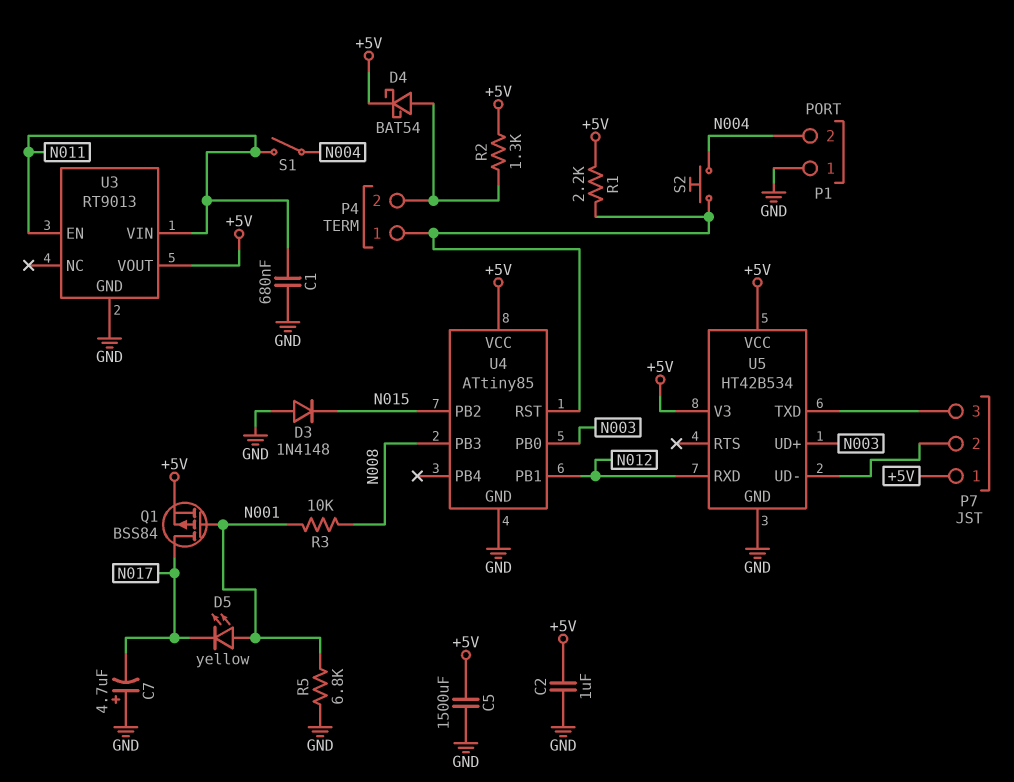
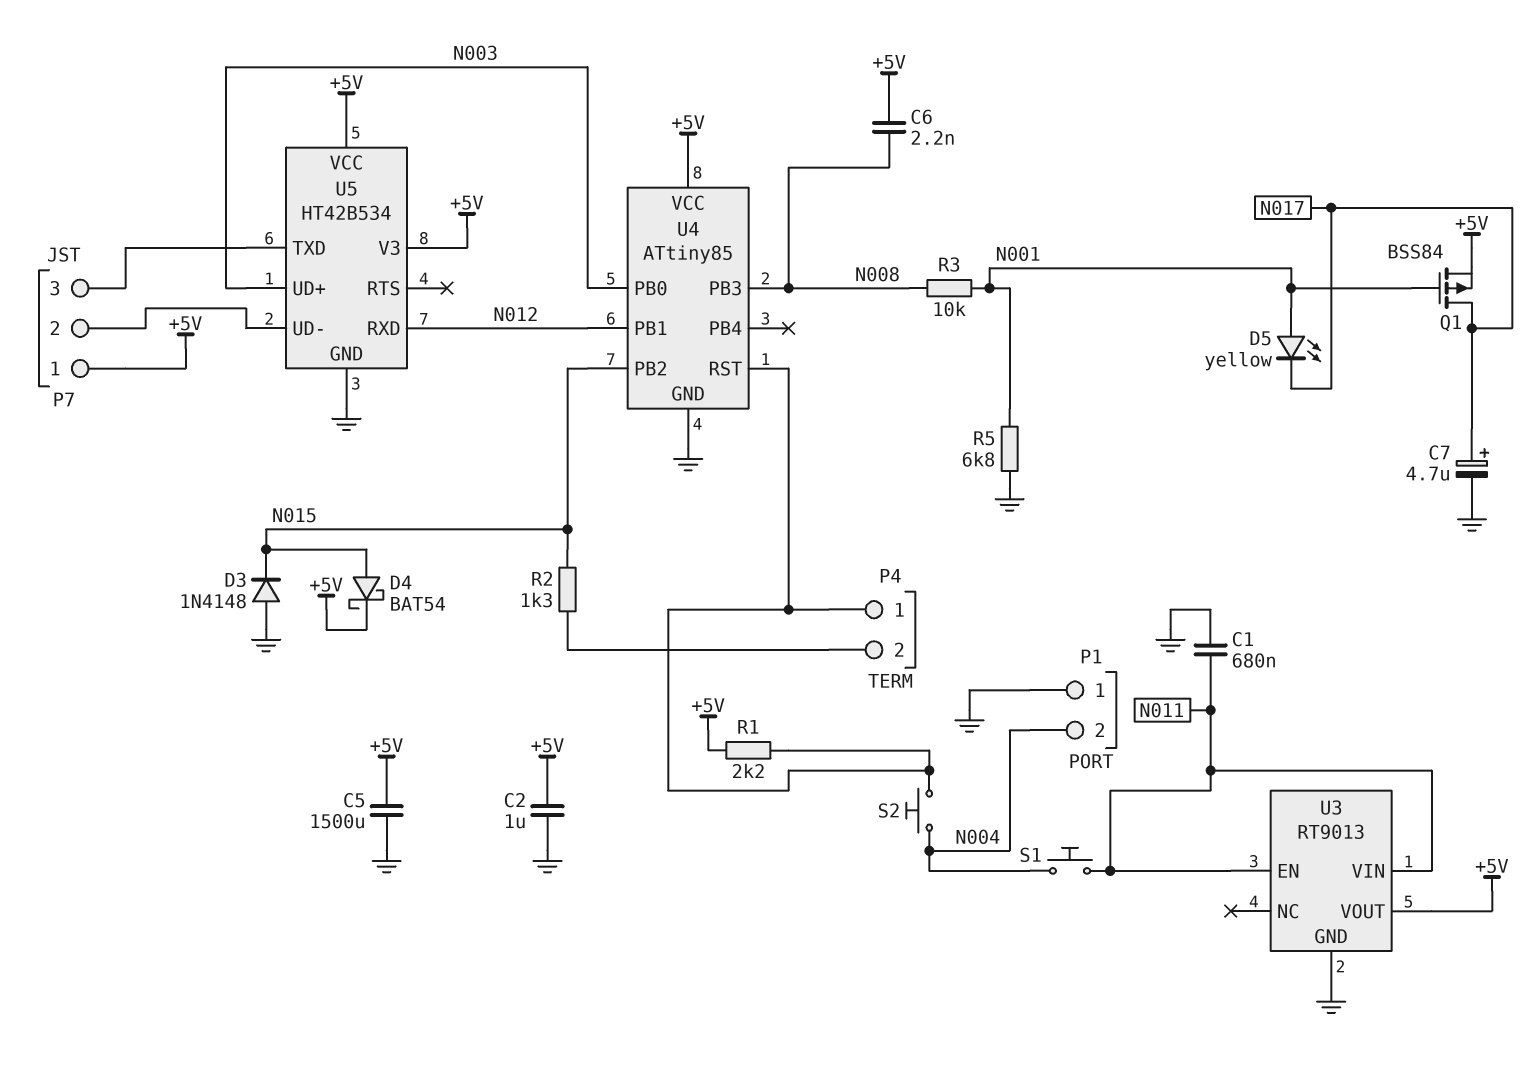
C6: none -> 2.2nF (+5V, N008)
C7: 4.7uF (plus GND, minus N017) -> 4.7uF (plus N017, minus GND)
D4: schottky BAT54 (A P4/2, K +5V) -> schottky BAT54 (A N015, K +5V)
R2: 1.3k (+5V, P4/2) -> 1.3k (N015, P4/2)
S1: switch (N004, N011) -> button (N004, N011)

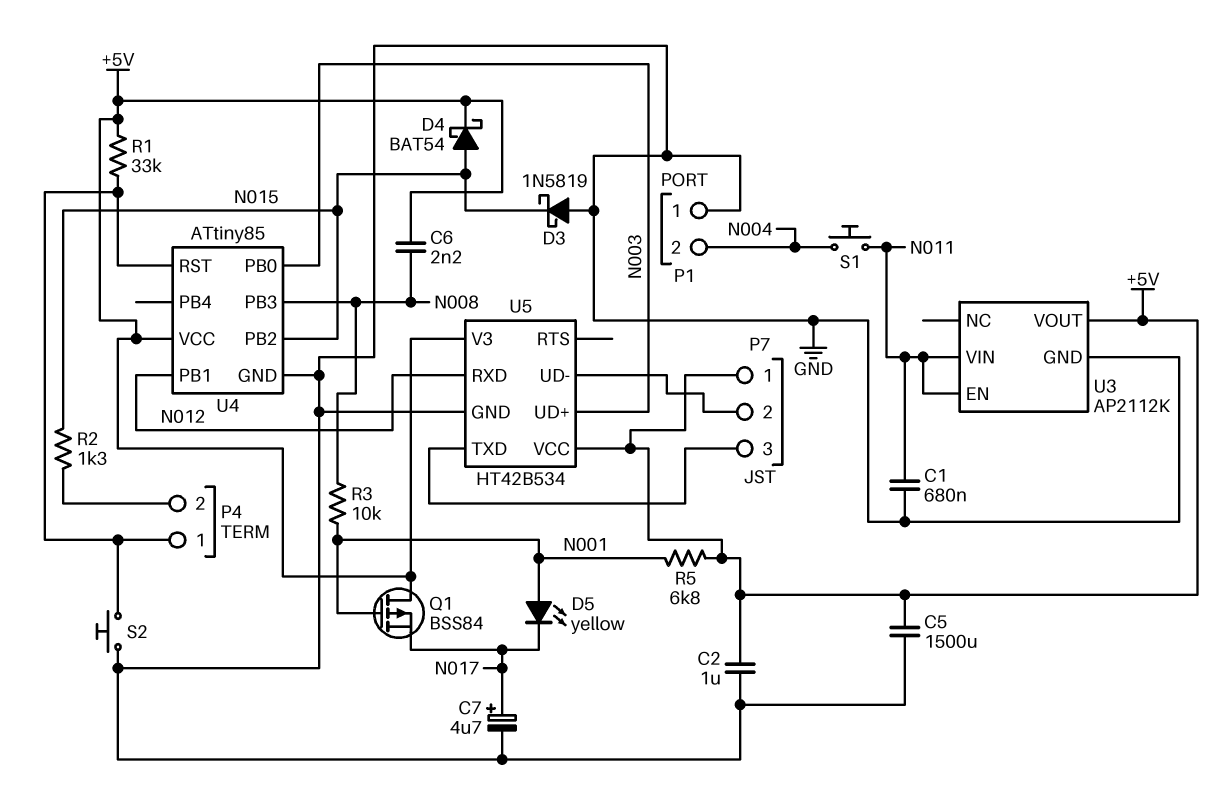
D3: diode 1N4148 (A GND, K N015) -> schottky 1N5819 (A GND, K N015)
Q1: PMOS BSS84 (G N001, D N017, S +5V) -> PMOS BSS84 (G N001, D +5V, S N017)
R1: 2.2k (+5V, P4/1) -> 33k (+5V, P4/1)
R5: 6.8k (GND, N001) -> 6.8k (+5V, N001)
S2: button (N004, P4/1) -> button (GND, P4/1)
U3: RT9013 -> AP2112K

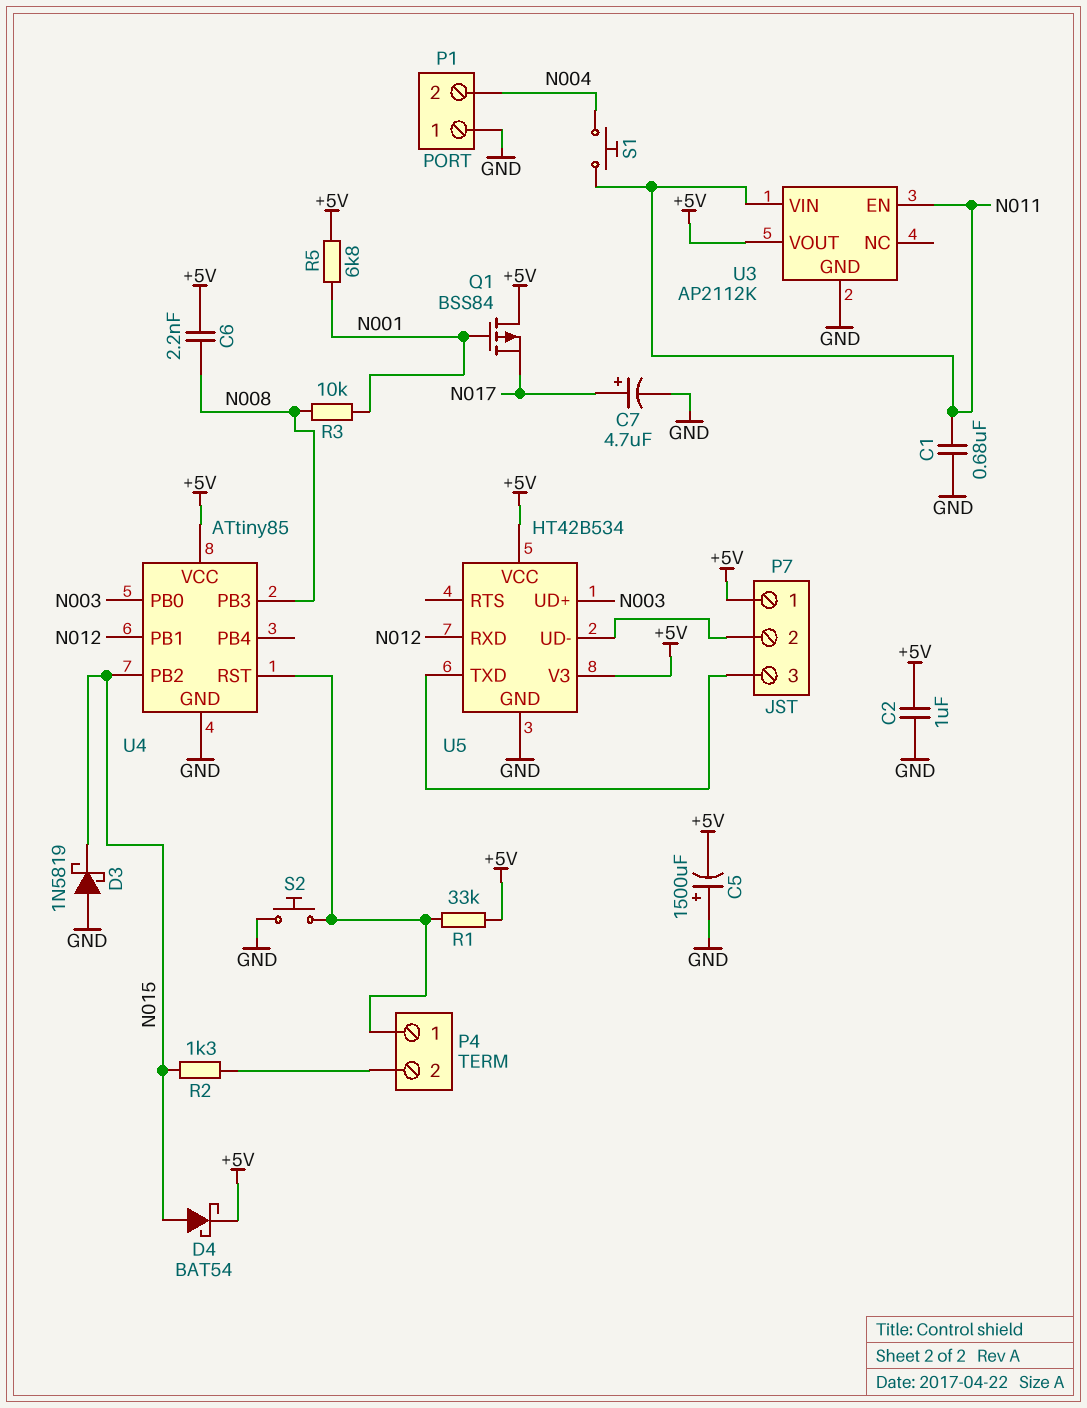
C5: 1500uF (+5V, GND) -> 1500uF (plus GND, minus +5V)
D5: LED yellow (A N001, K N017) -> none

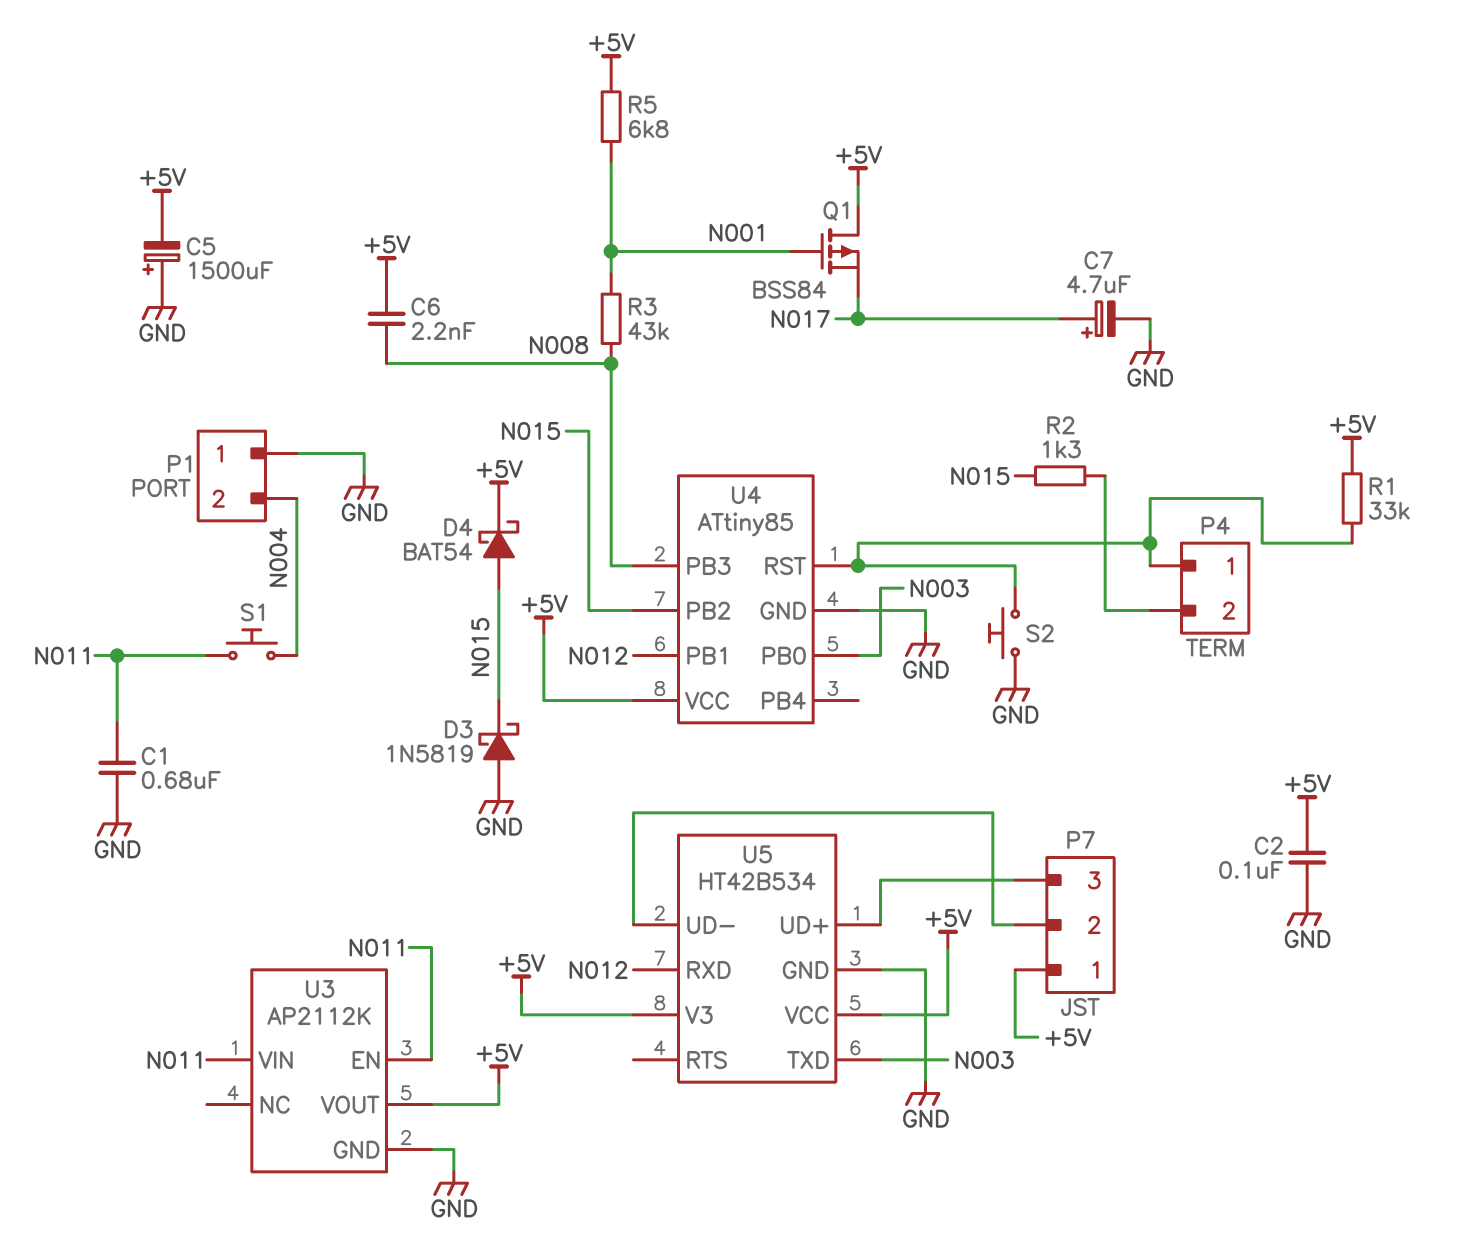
C2: 1uF (+5V, GND) -> 100nF (+5V, GND)
R3: 10k (N001, N008) -> 43k (N001, N008)
U5 pin TXD: P7/3 -> N003
U5 pin UD+: N003 -> P7/3

